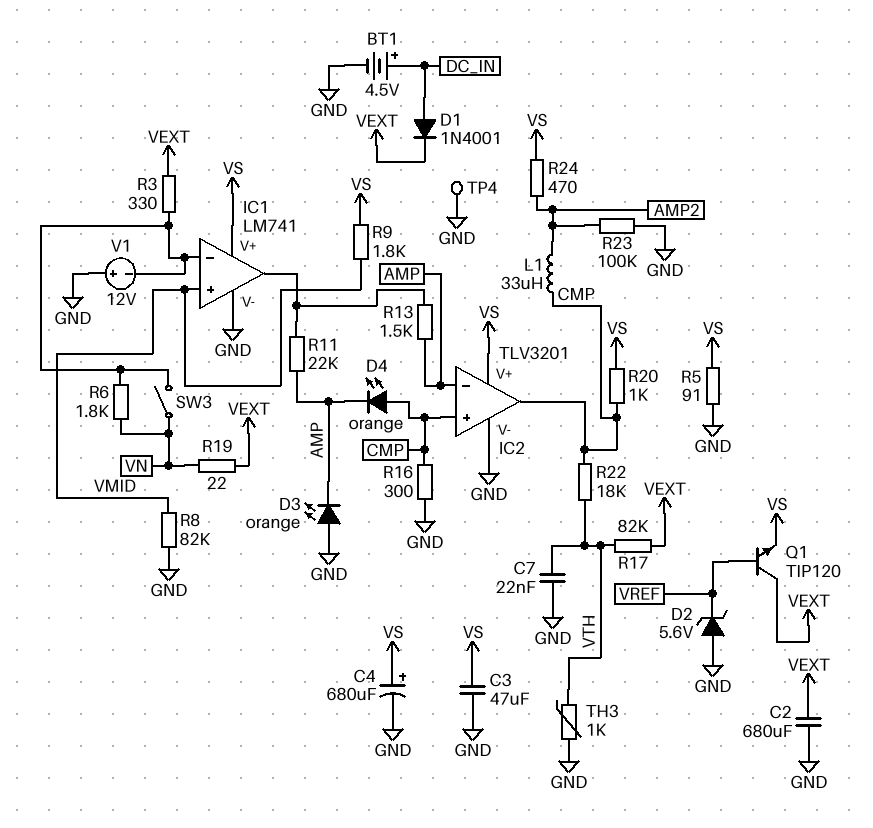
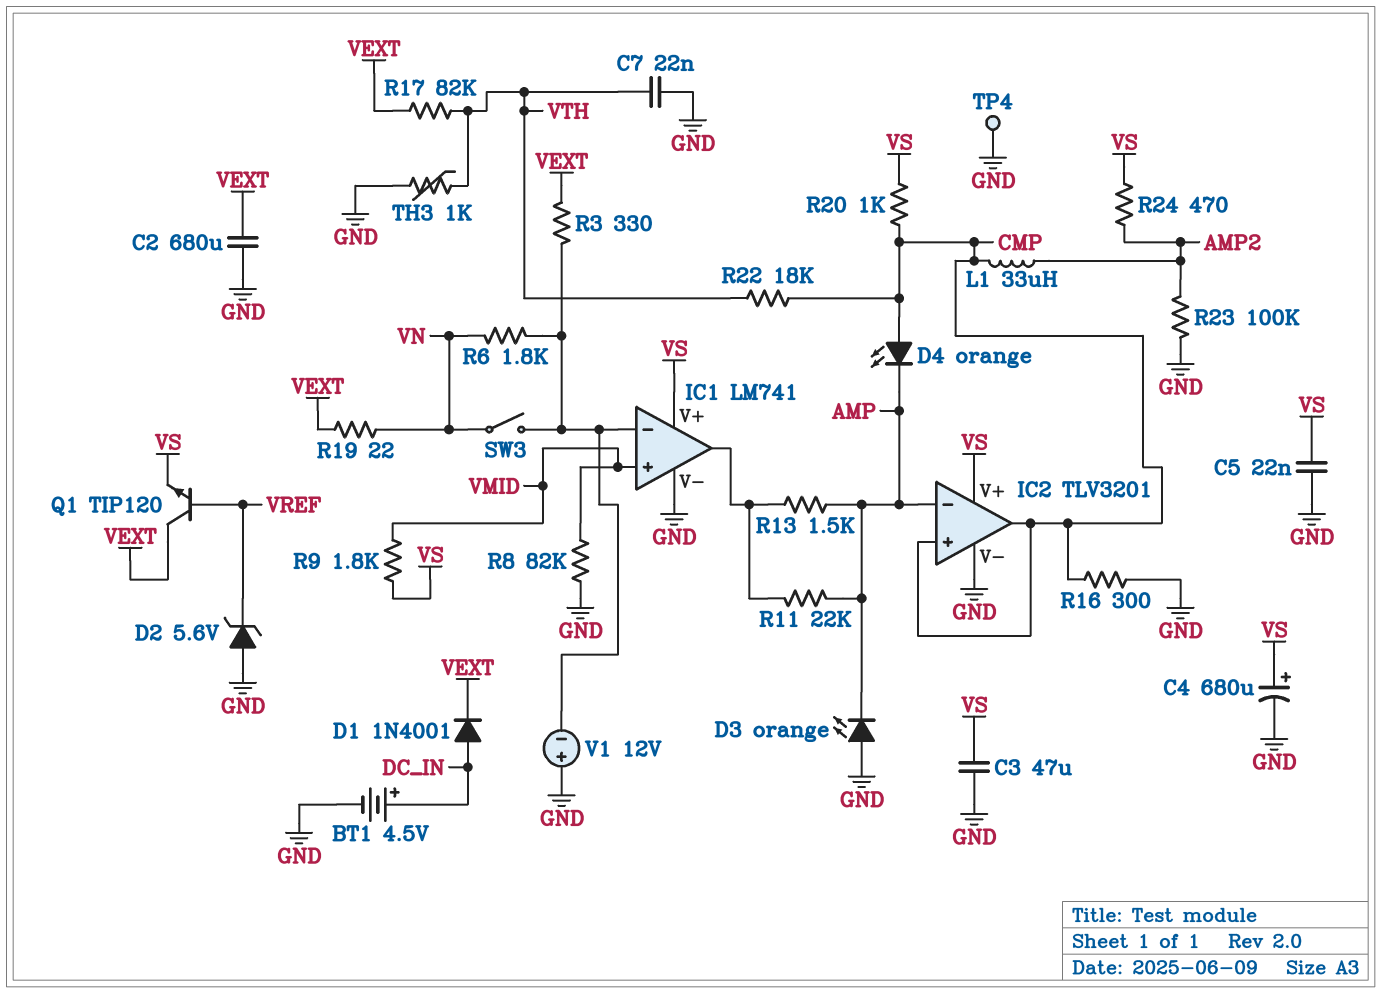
C5: none -> 22nF (GND, VS)
R5: 91 (GND, VS) -> none

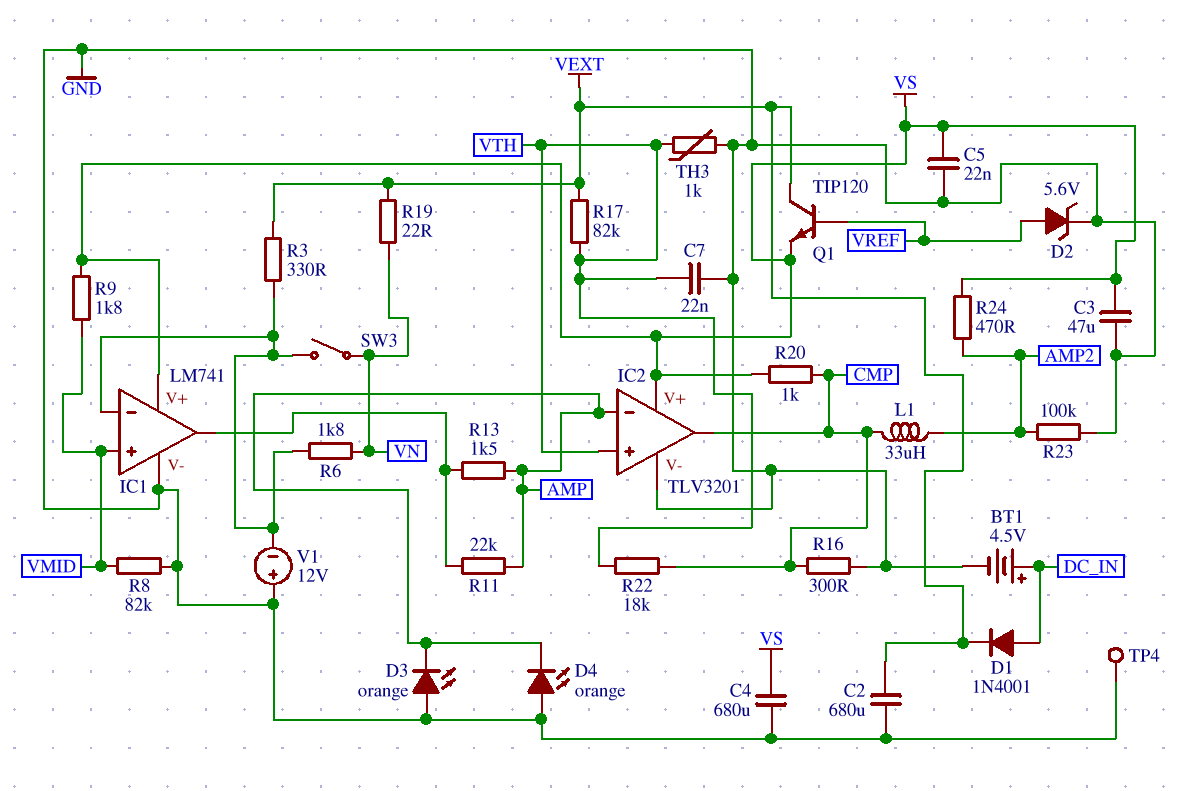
C4: 680uF (plus VS, minus GND) -> 680uF (GND, VS)
D2: zener 5.6V (A GND, K VREF) -> zener 5.6V (A VREF, K GND)
D4: LED orange (A CMP, K AMP) -> LED orange (A GND, K AMP)
IC2 pin in+: CMP -> VTH

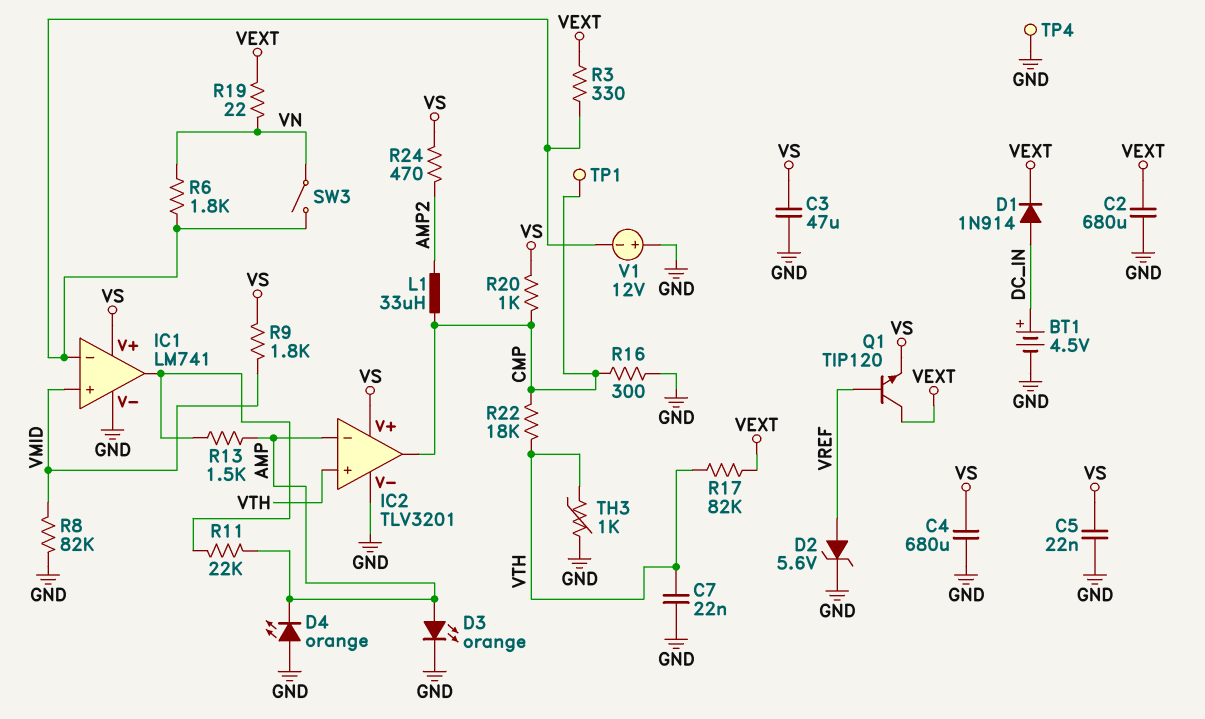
D1: diode 1N4001 (A DC_IN, K VEXT) -> diode 1N914 (A DC_IN, K VEXT)
D3: LED orange (A GND, K AMP) -> LED orange (A AMP, K GND)
R23: 100k (AMP2, GND) -> none
TP1: none -> test point (CMP)

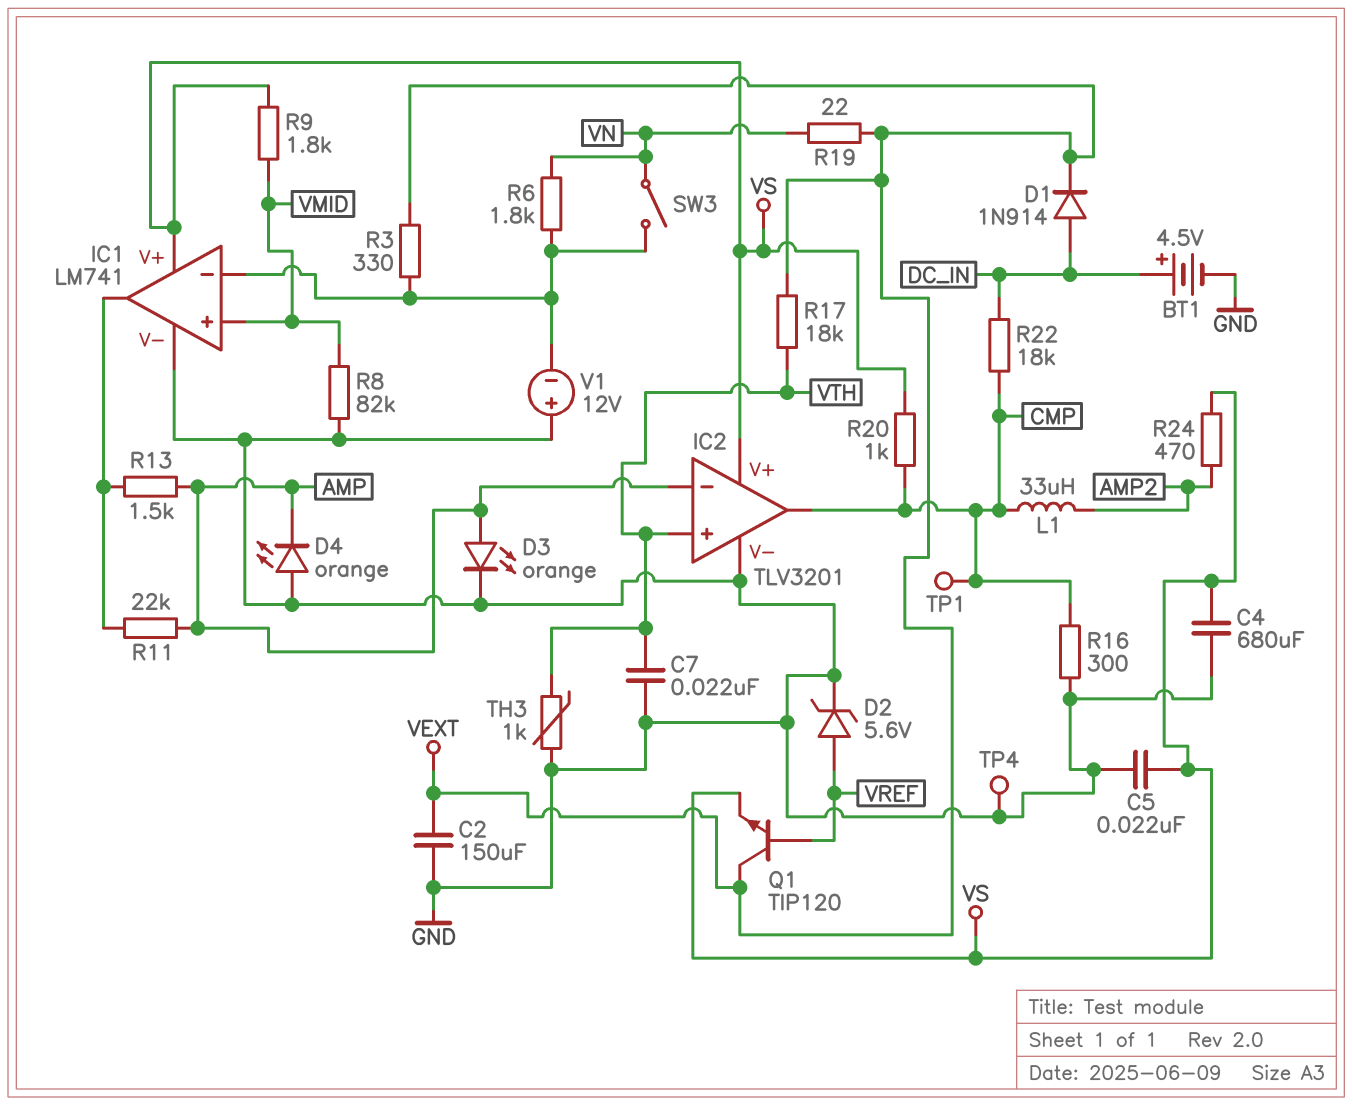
C2: 680uF (GND, VEXT) -> 150uF (GND, VEXT)
C3: 47uF (GND, VS) -> none
R17: 82k (VEXT, VTH) -> 18k (VEXT, VTH)
R22: 18k (CMP, VTH) -> 18k (CMP, DC_IN)

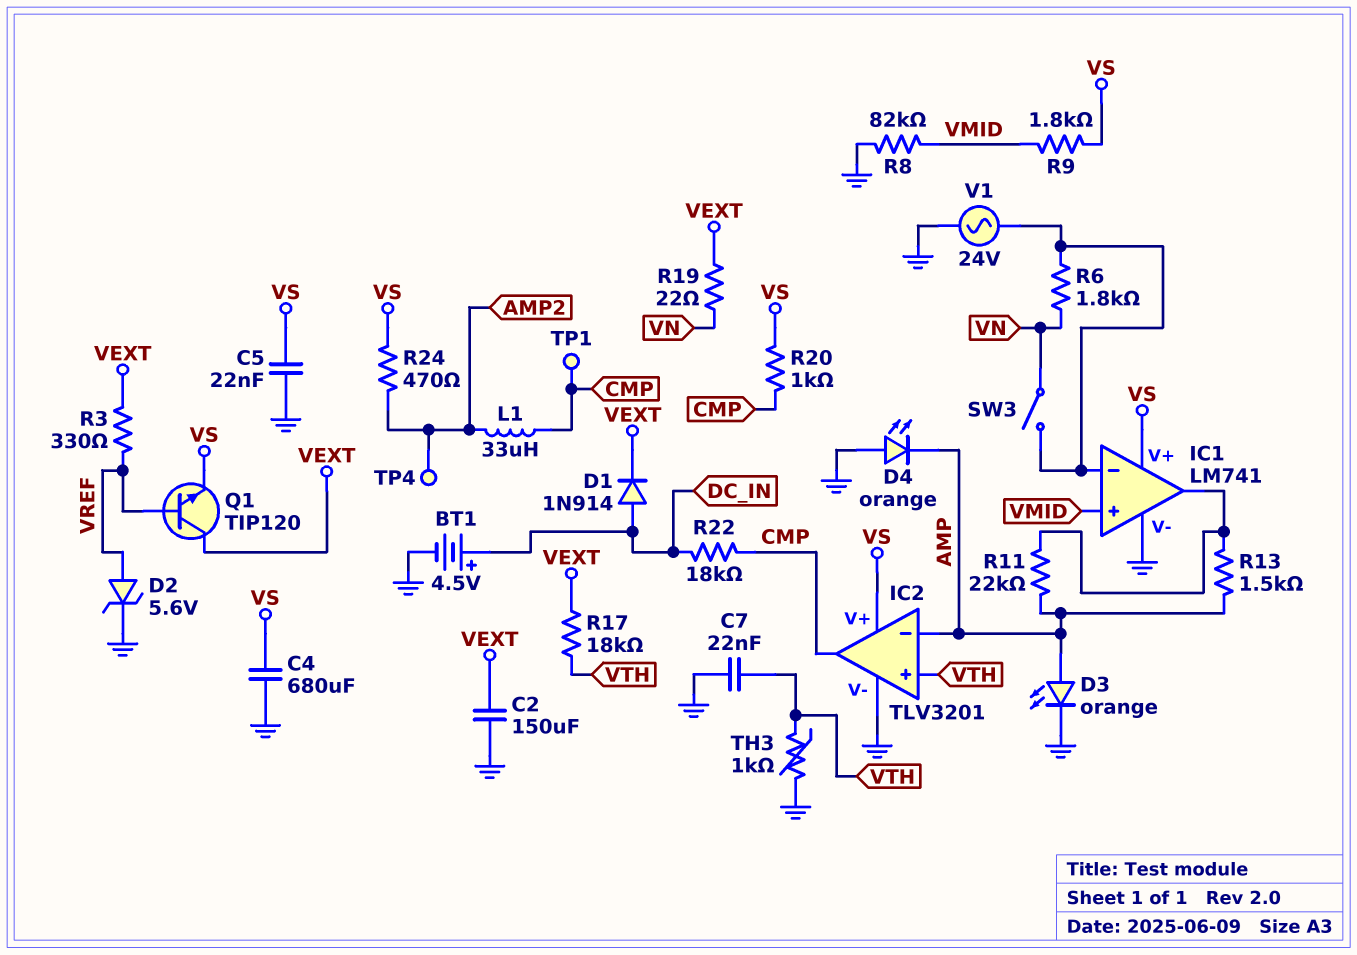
R3: 330 (IC1/in-, VEXT) -> 330 (VEXT, VREF)
R16: 300 (CMP, GND) -> none
TP4: test point (GND) -> test point (AMP2)
V1: 12V (plus GND, minus IC1/in-) -> AC 24V (GND, IC1/in-)

